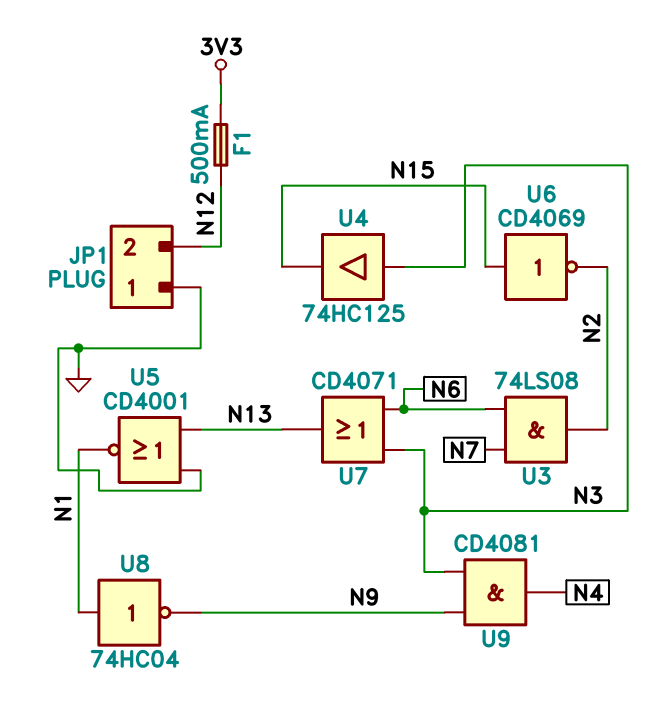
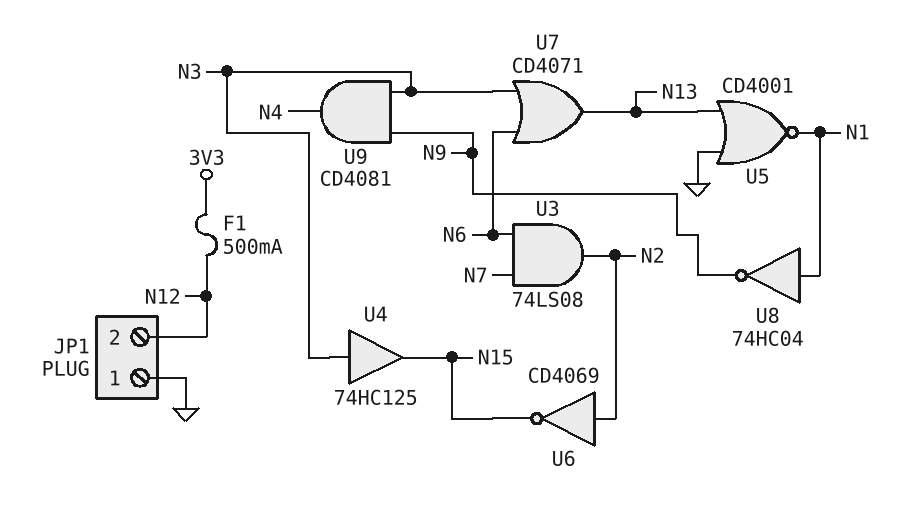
U6: NOT CD4069 (in N15, out N2) -> NOT CD4069 (in N2, out N15)

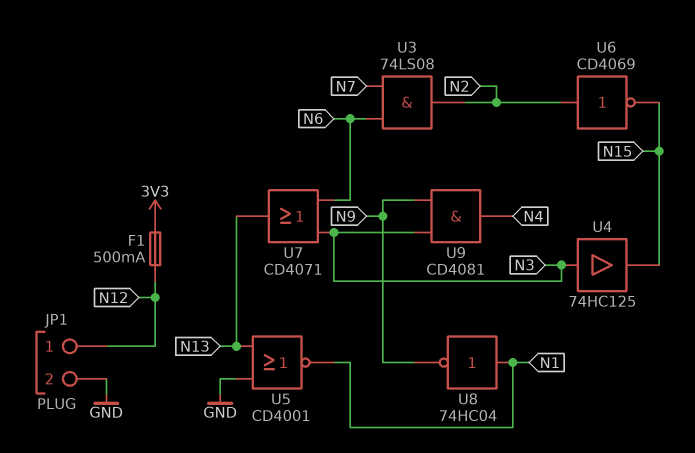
JP1 pin 1: GND -> N12
JP1 pin 2: N12 -> GND

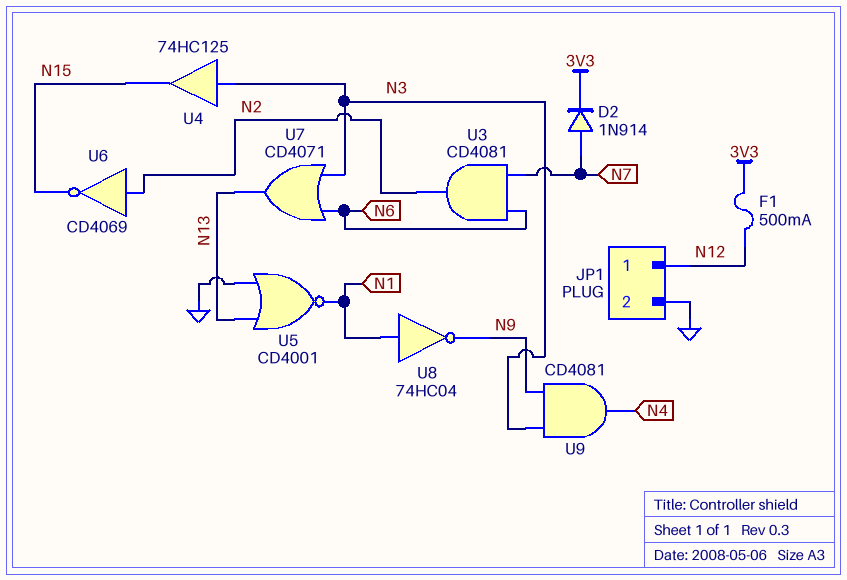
D2: none -> diode 1N914 (A N7, K 3V3)
U3: AND 74LS08 (in N6, in N7, out N2) -> AND CD4081 (in N6, in N7, out N2)

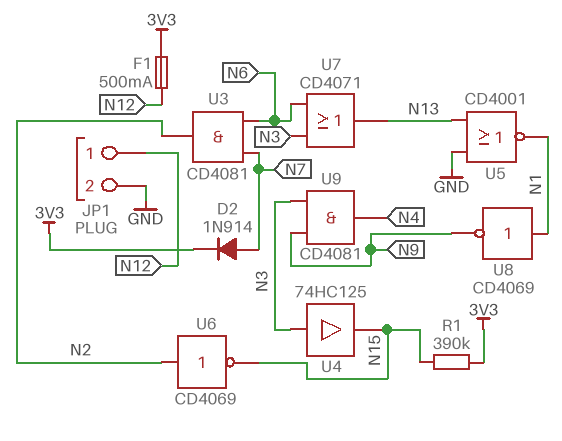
R1: none -> 390k (3V3, N15)
U8: NOT 74HC04 (in N1, out N9) -> NOT CD4069 (in N1, out N9)

